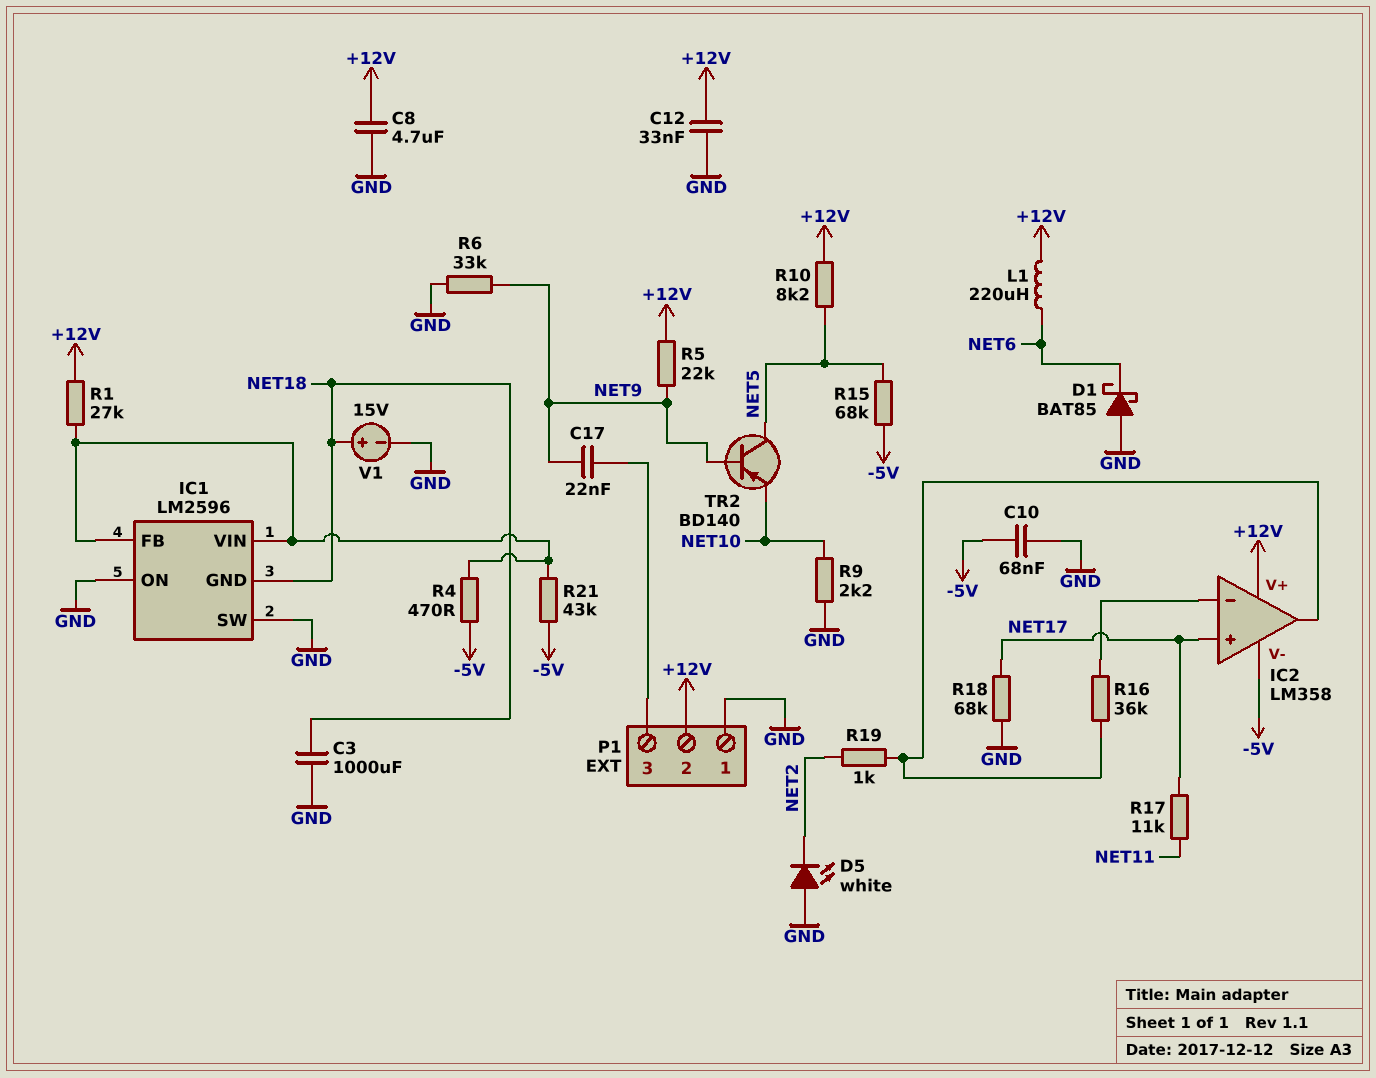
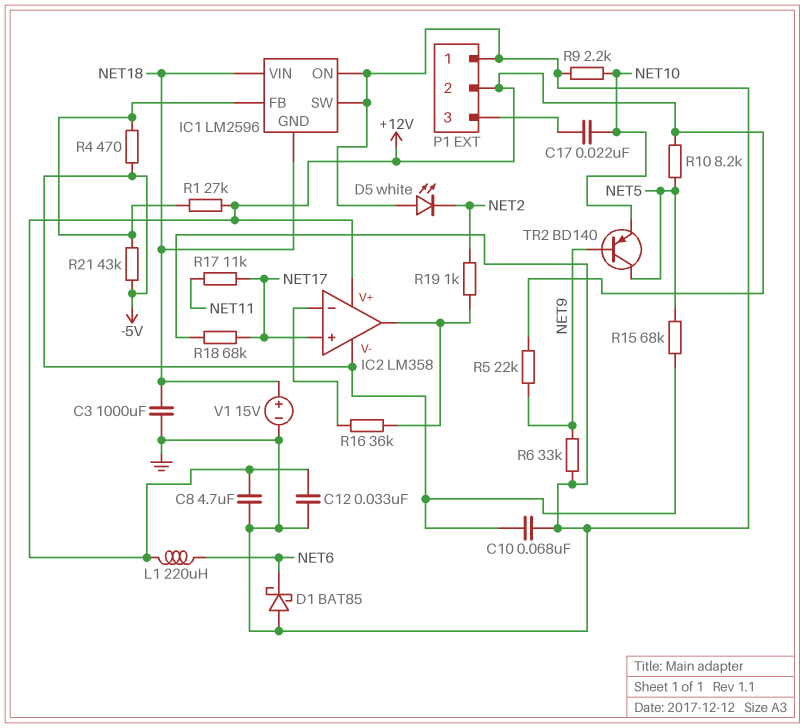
C17: 22nF (NET9, P1/3) -> 22nF (NET10, P1/3)
IC1 pin VIN: IC1/FB -> NET18

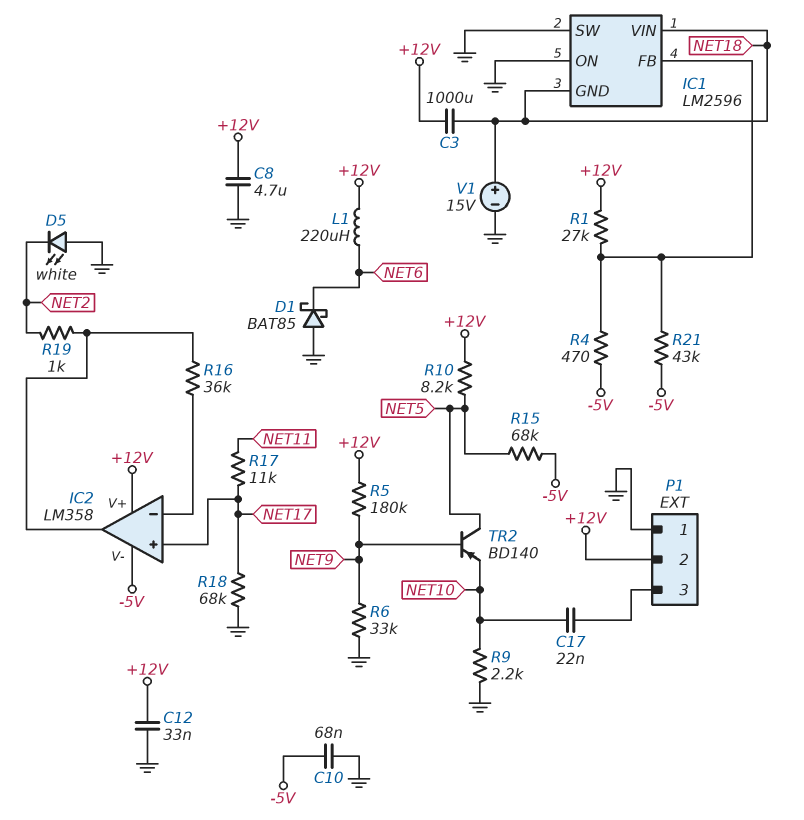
C3: 1000uF (GND, NET18) -> 1000uF (+12V, NET18)
R5: 22k (+12V, NET9) -> 180k (+12V, NET9)

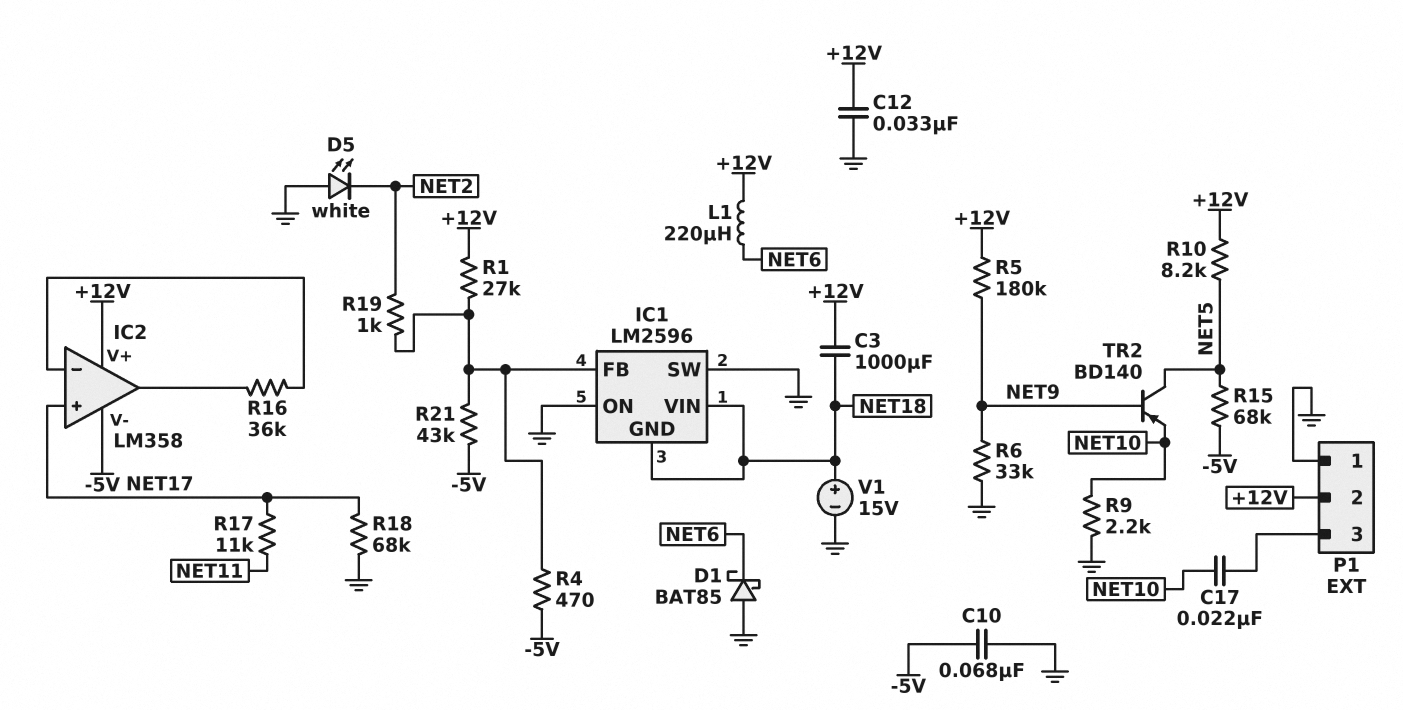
C8: 4.7uF (+12V, GND) -> none
R19: 1k (IC2/out, NET2) -> 1k (IC1/FB, NET2)

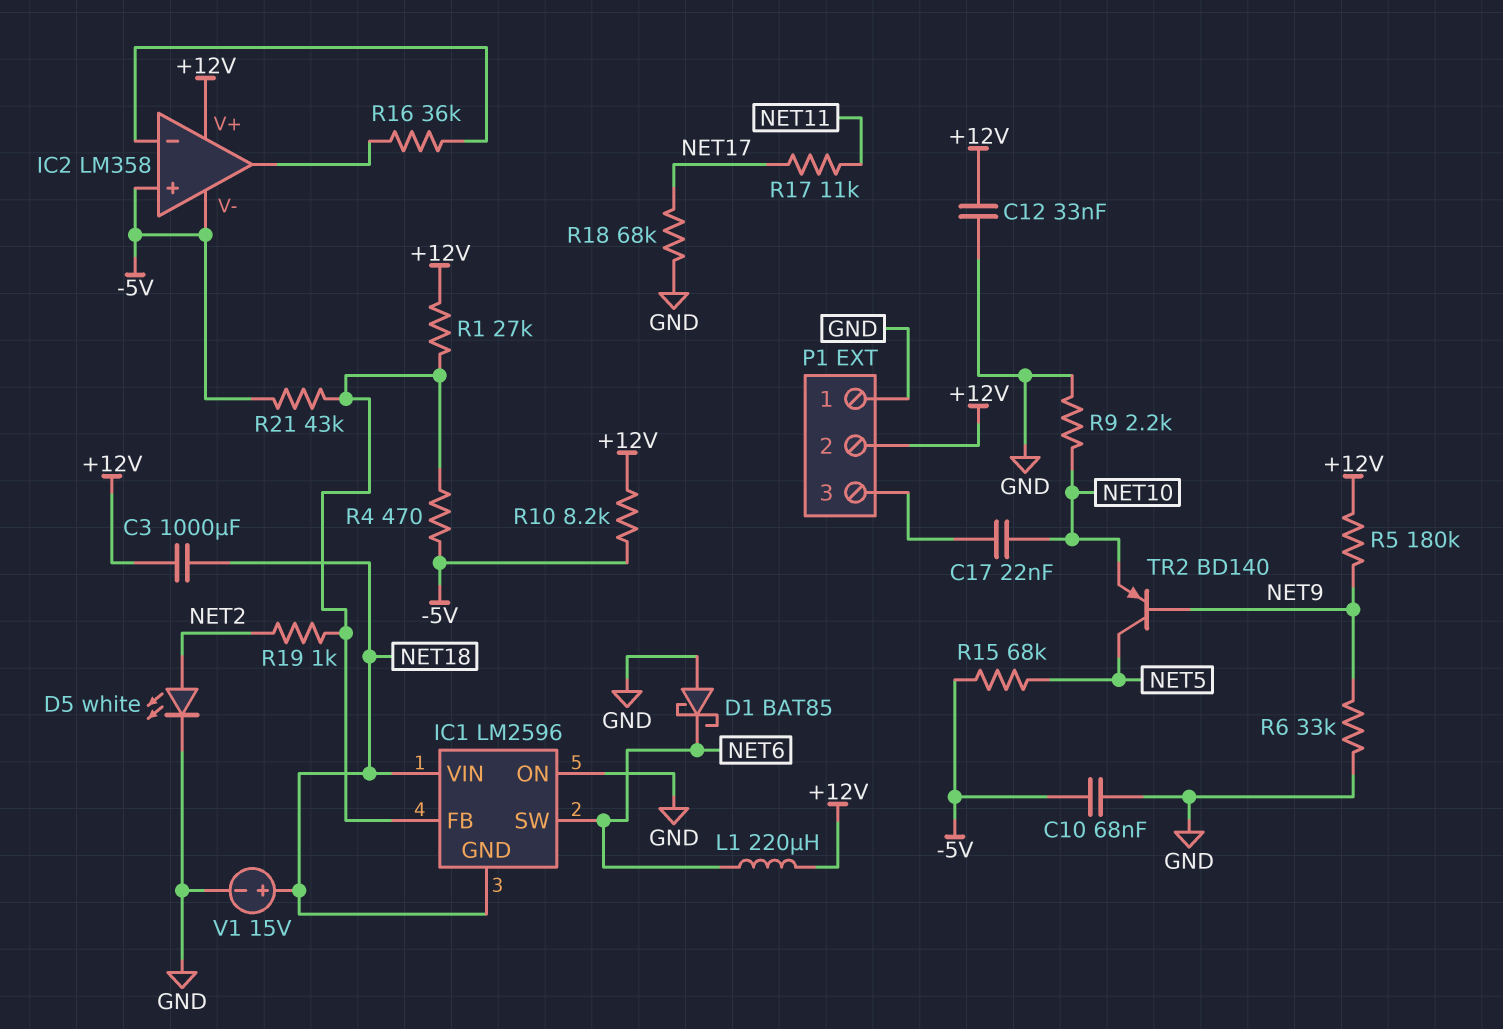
D5: LED white (A GND, K NET2) -> LED white (A NET2, K GND)
IC1 pin SW: GND -> NET6
IC2 pin in+: NET17 -> -5V
R10: 8.2k (+12V, NET5) -> 8.2k (+12V, -5V)

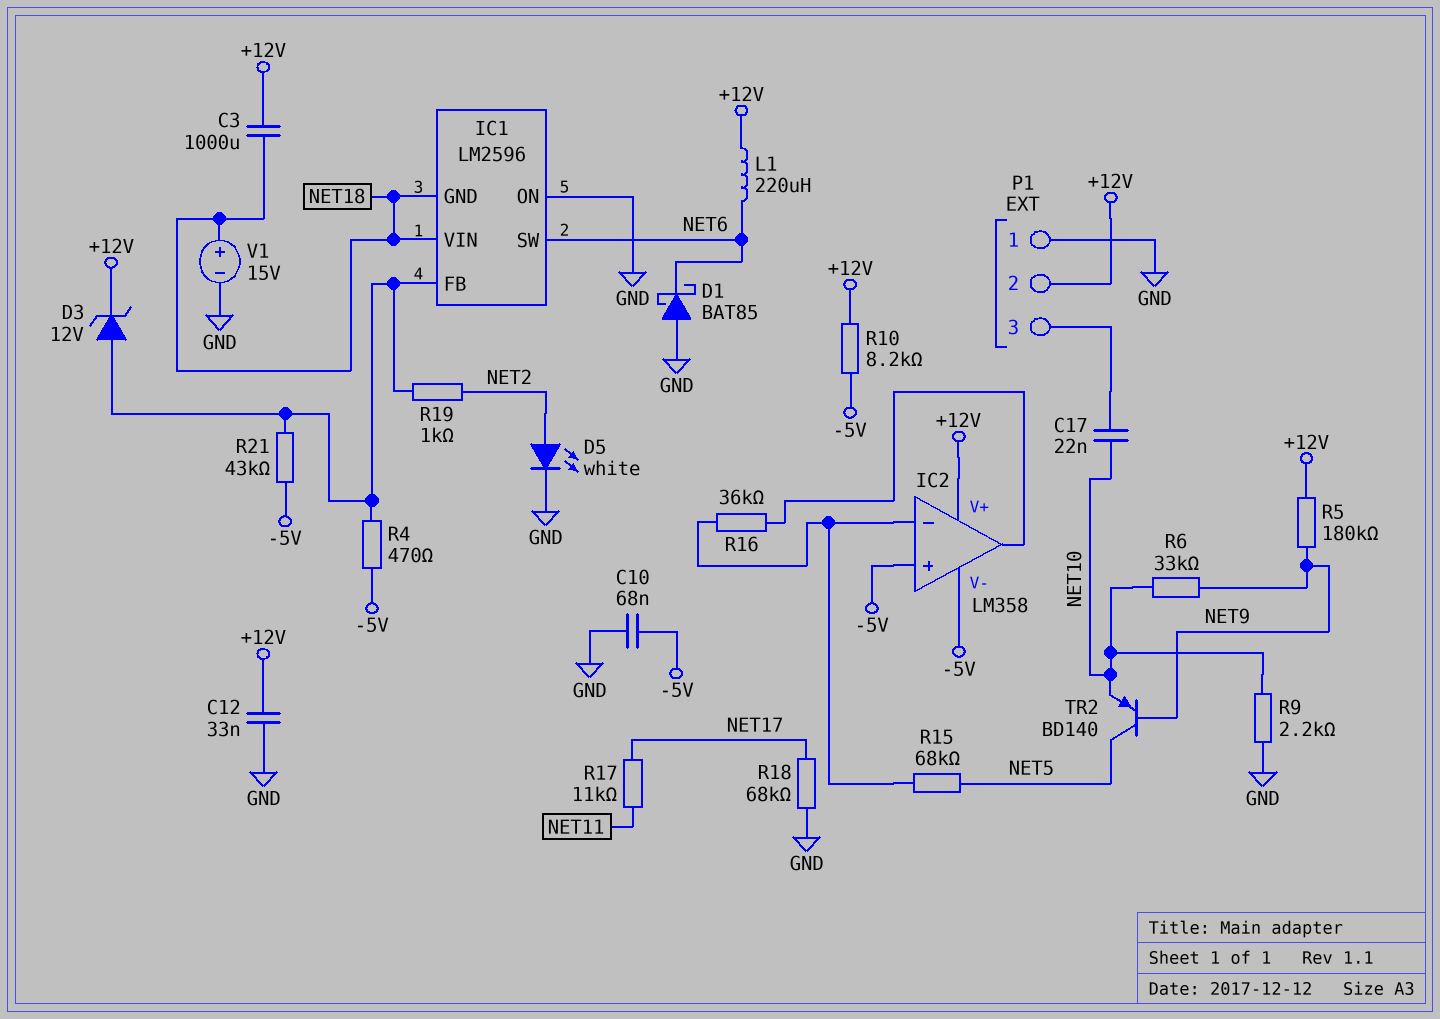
D3: none -> zener 12V (A IC1/FB, K +12V)
R1: 27k (+12V, IC1/FB) -> none
R6: 33k (GND, NET9) -> 33k (NET9, NET10)
R15: 68k (-5V, NET5) -> 68k (IC2/in-, NET5)

